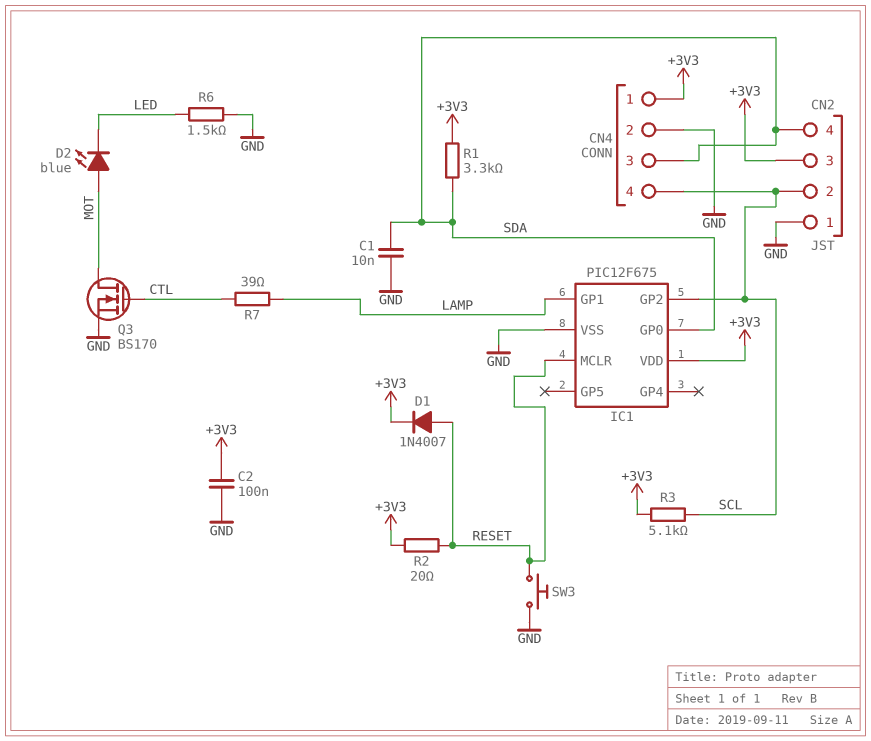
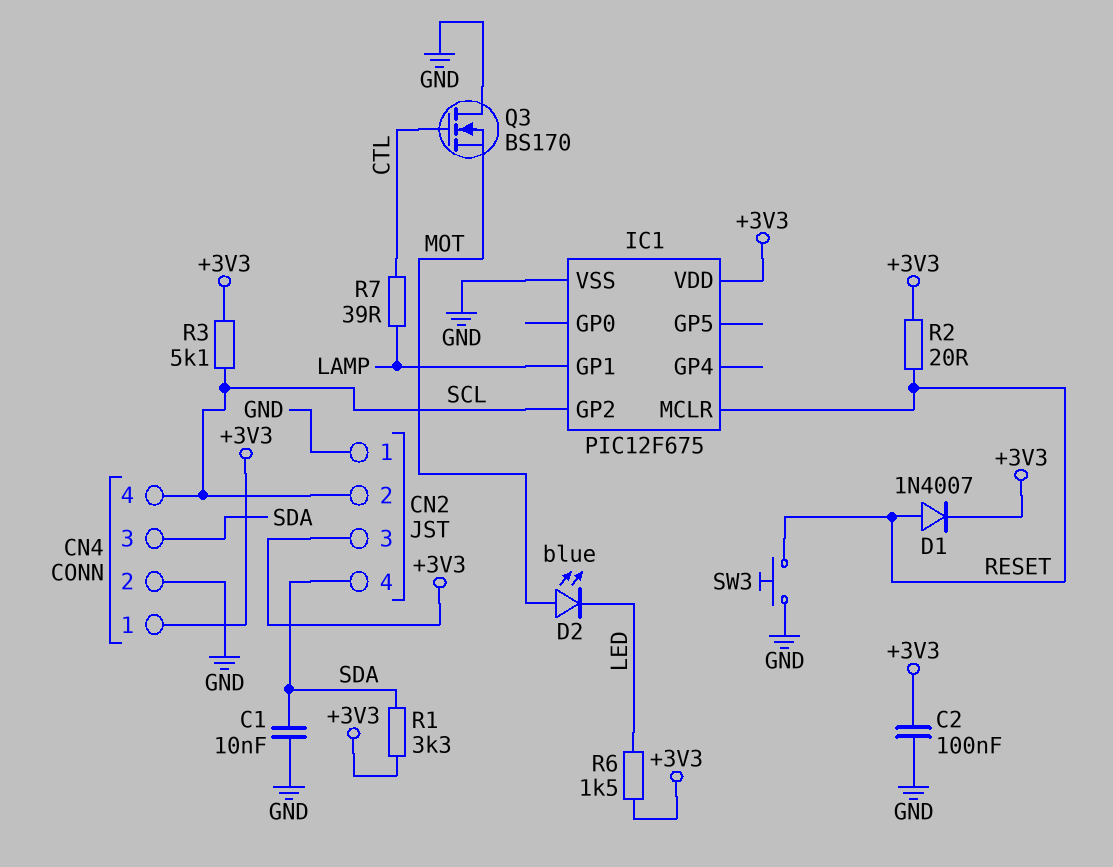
IC1 pin GP0: SDA -> none
Q3: NMOS BS170 (G CTL, D MOT, S GND) -> NMOS BS170 (G CTL, D GND, S MOT)
R6: 1.5k (GND, LED) -> 1.5k (+3V3, LED)

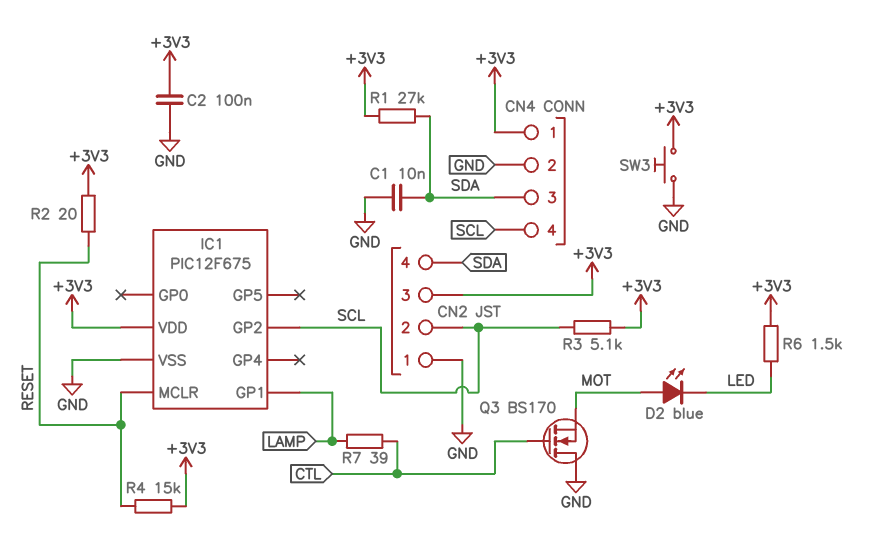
D1: diode 1N4007 (A RESET, K +3V3) -> none
R1: 3.3k (+3V3, SDA) -> 27k (+3V3, SDA)
R4: none -> 15k (+3V3, RESET)
SW3: button (GND, RESET) -> button (+3V3, GND)

